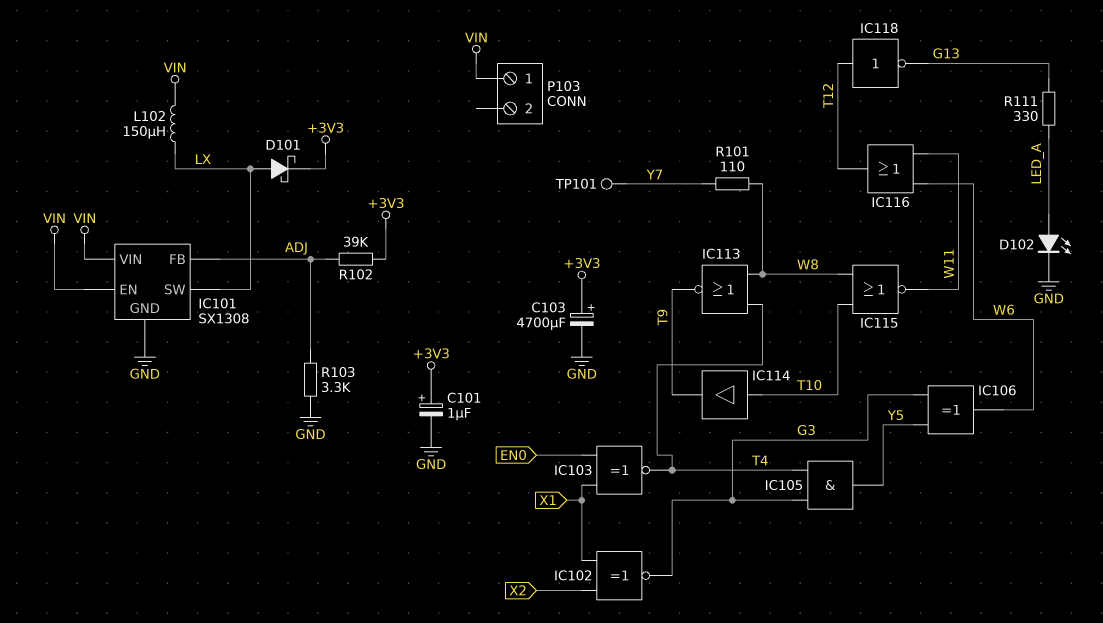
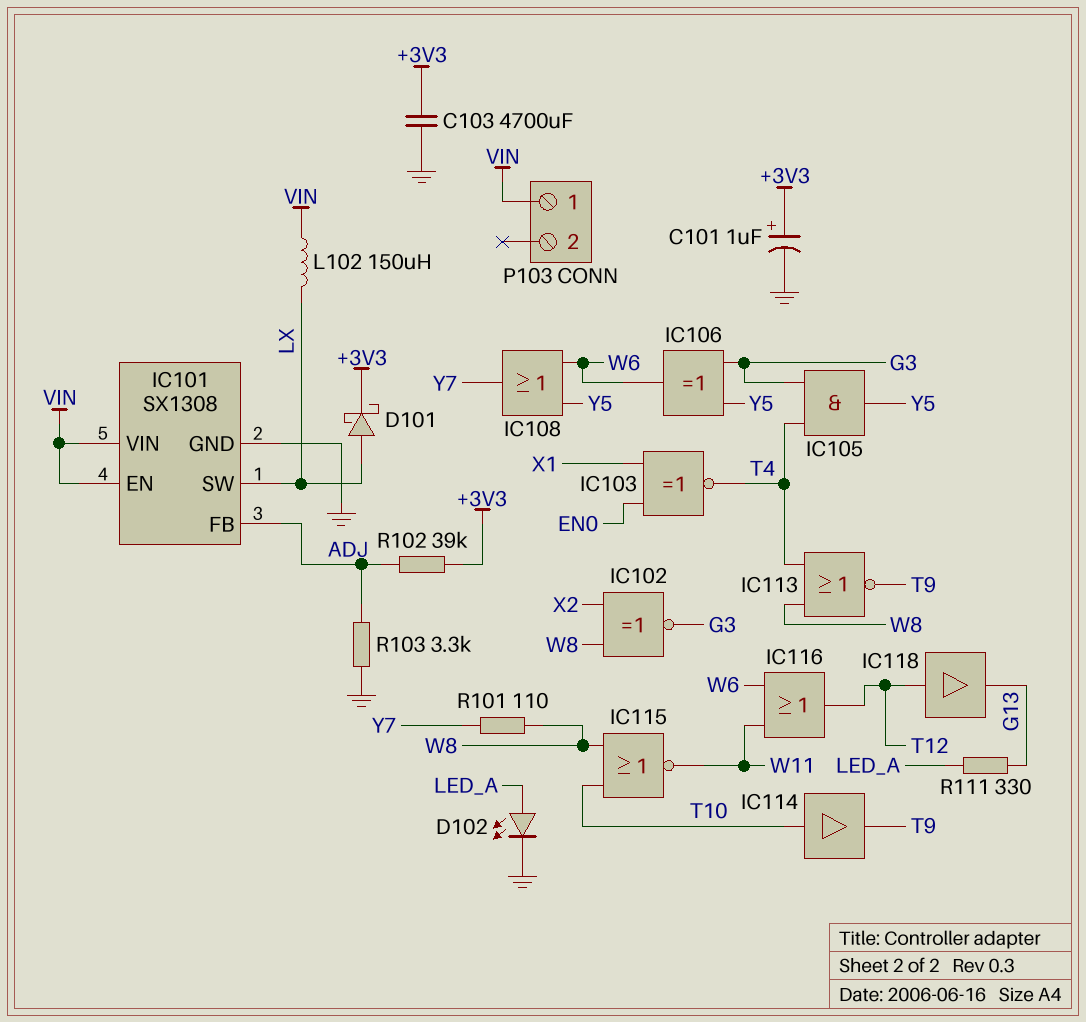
C103: 4700uF (plus +3V3, minus GND) -> 4700uF (+3V3, GND)
IC102: XNOR (in X1, in X2, out G3) -> XNOR (in W8, in X2, out G3)
IC108: none -> OR (in W6, in Y5, out Y7)
IC118: NOT (in T12, out G13) -> buffer (in T12, out G13)
TP101: test point (Y7) -> none

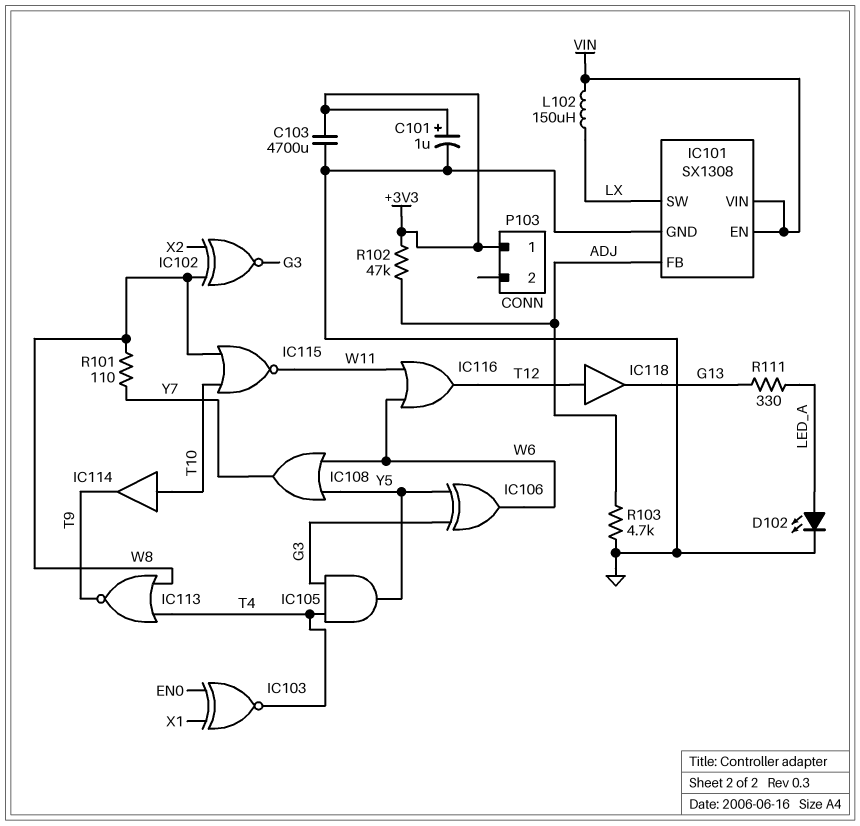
D101: schottky (A LX, K +3V3) -> none
P103 pin 1: VIN -> +3V3
R102: 39k (+3V3, ADJ) -> 47k (+3V3, ADJ)
R103: 3.3k (ADJ, GND) -> 4.7k (ADJ, GND)

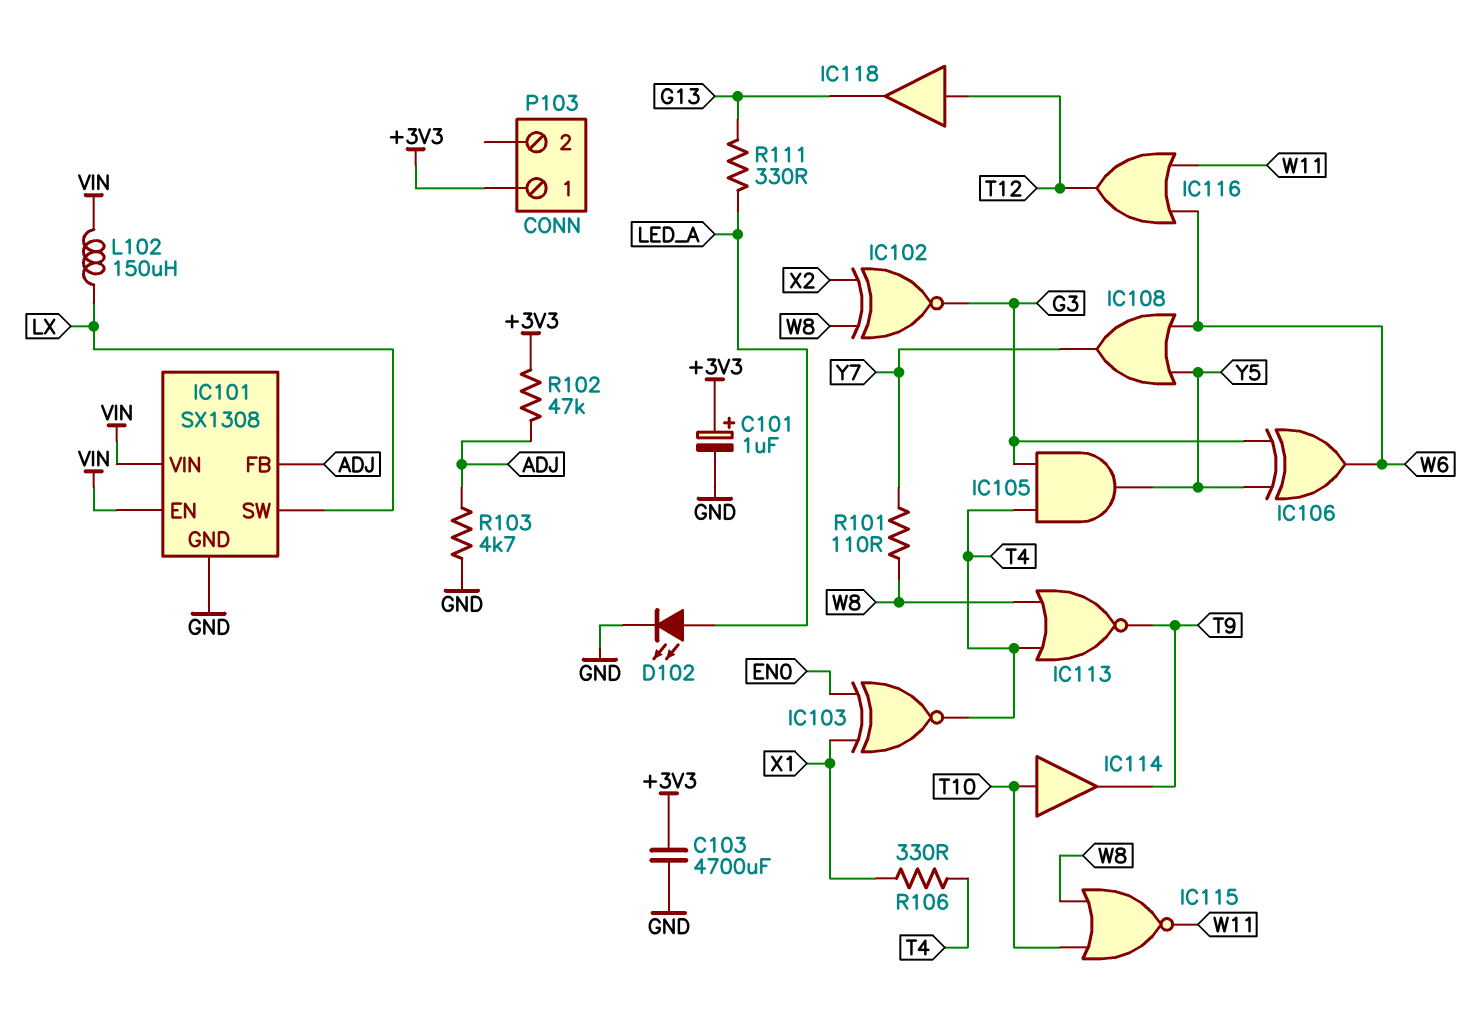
R106: none -> 330 (T4, X1)

